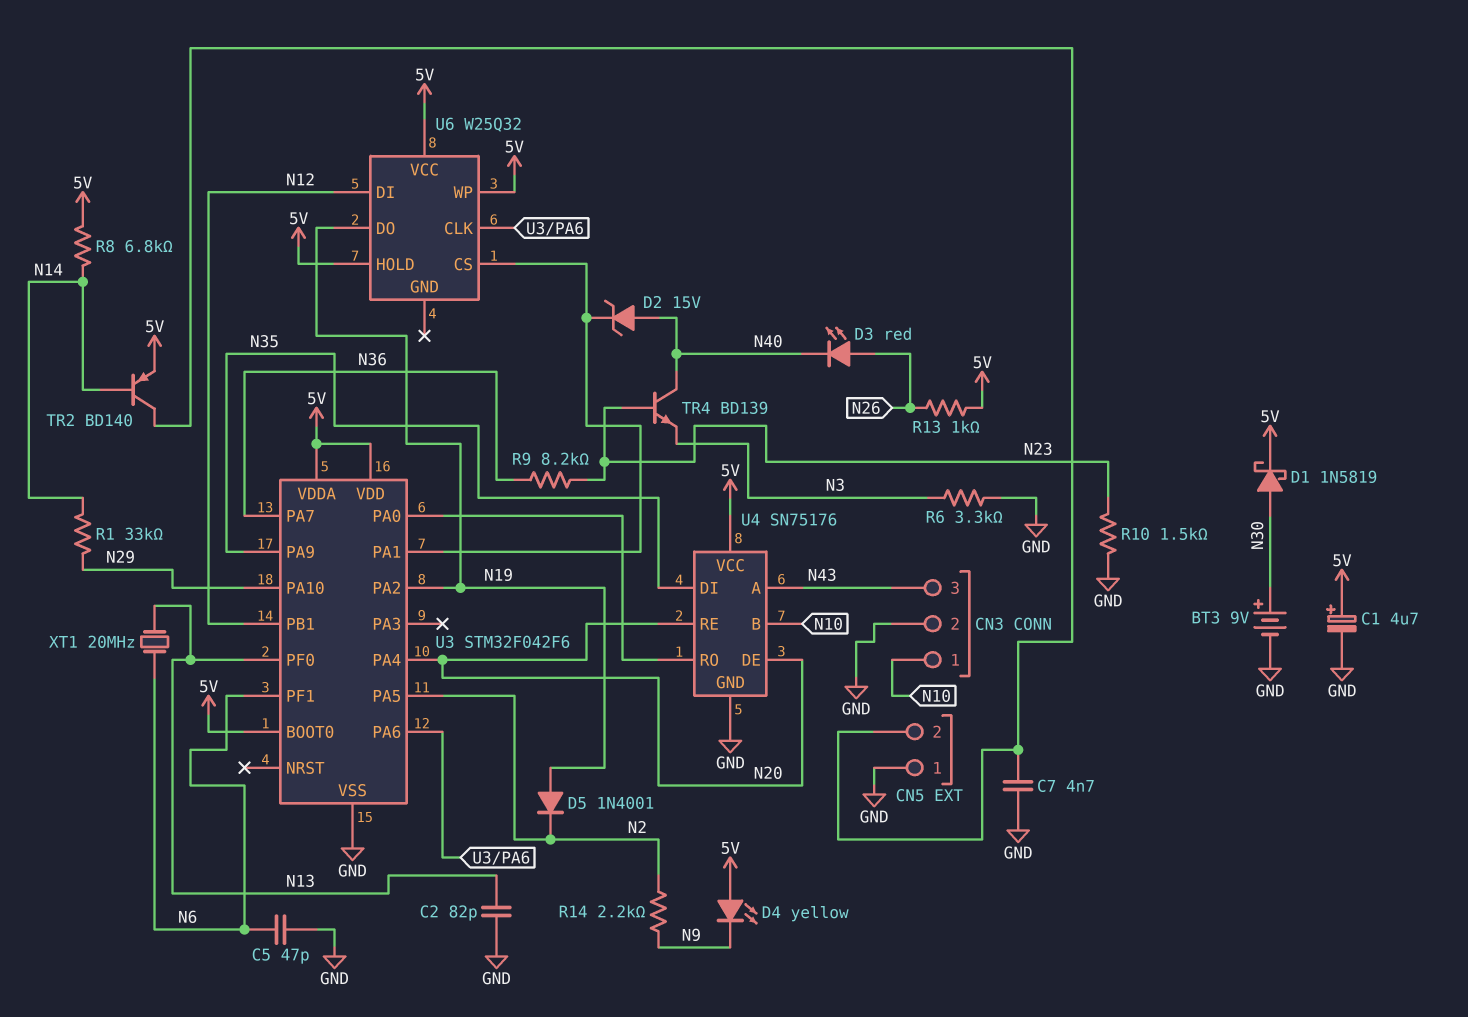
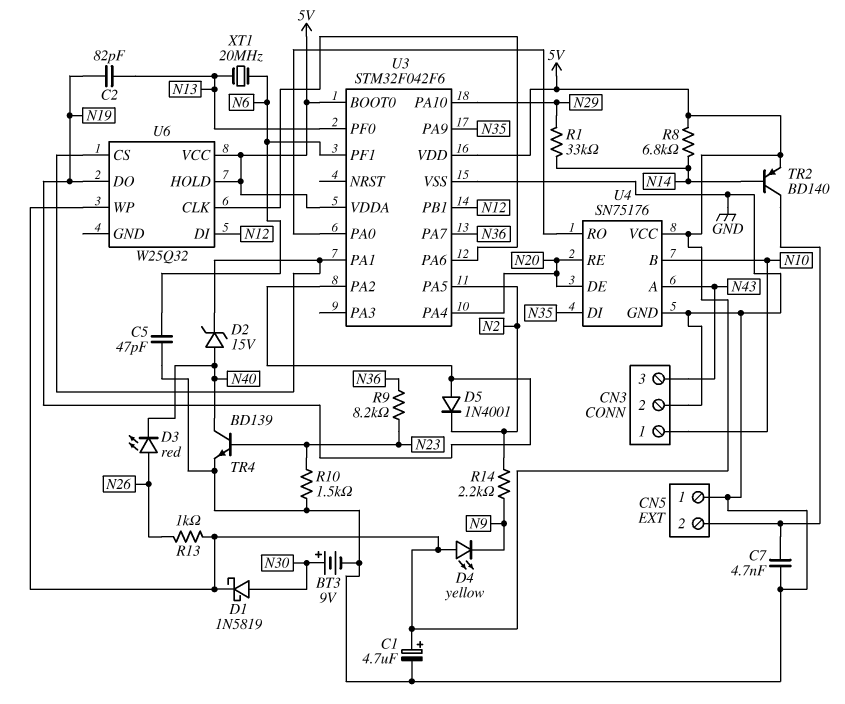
C2: 82pF (GND, N13) -> 82pF (N13, N19)
R6: 3.3k (GND, N3) -> none
TR4: NPN BD139 (B N23, C N40, E N3) -> NPN BD139 (B N23, C N40, E GND)

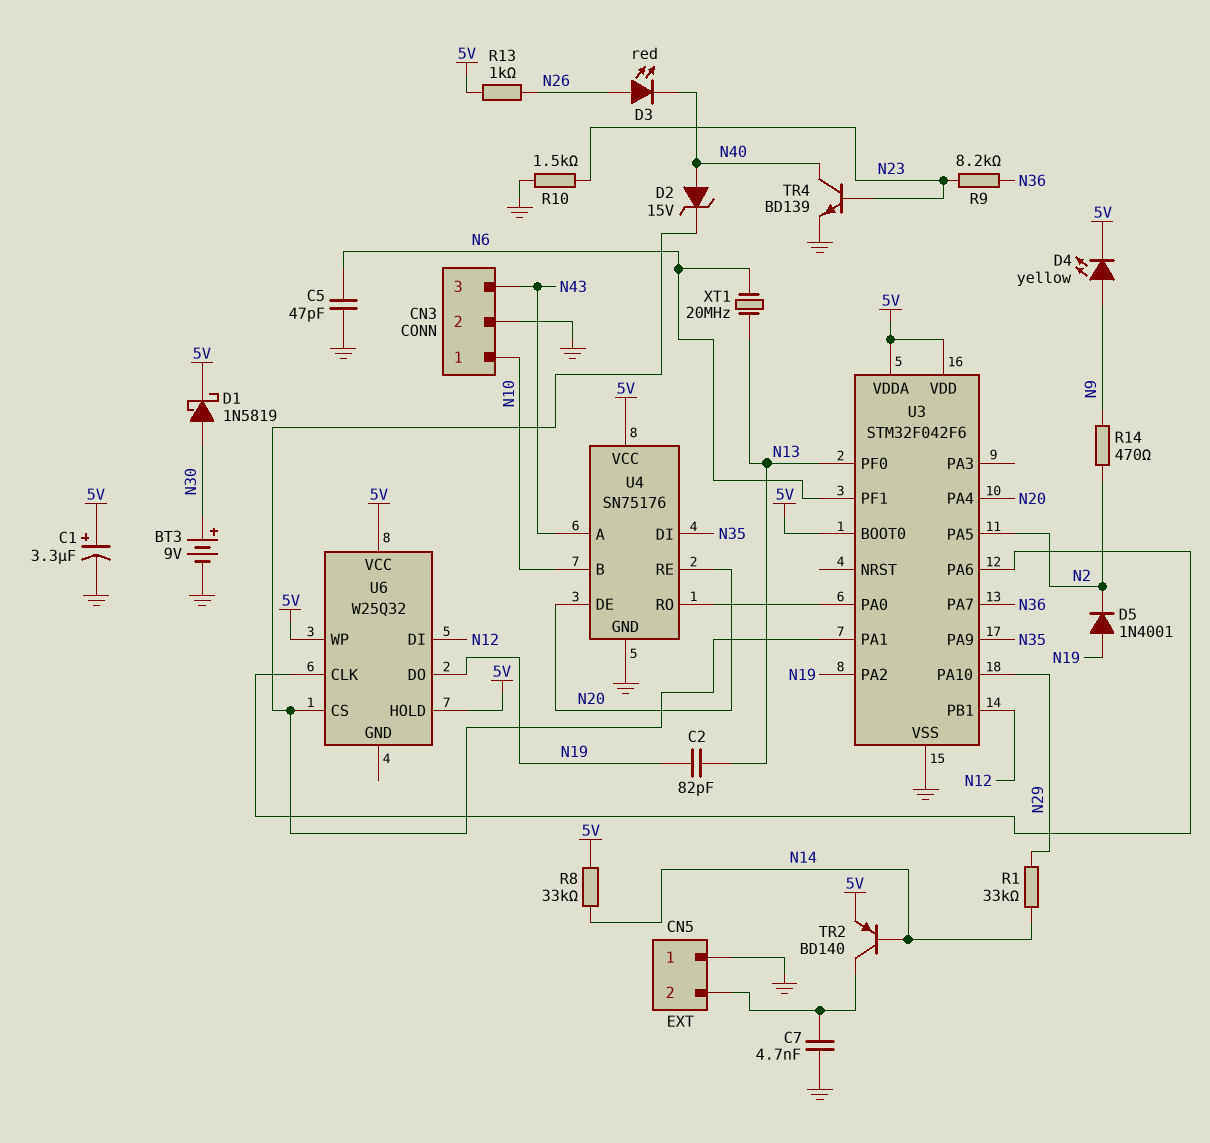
C1: 4.7uF (plus 5V, minus GND) -> 3.3uF (plus 5V, minus GND)
D4: LED yellow (A 5V, K N9) -> LED yellow (A N9, K 5V)
R8: 6.8k (5V, N14) -> 33k (5V, N14)
R14: 2.2k (N2, N9) -> 470 (N2, N9)

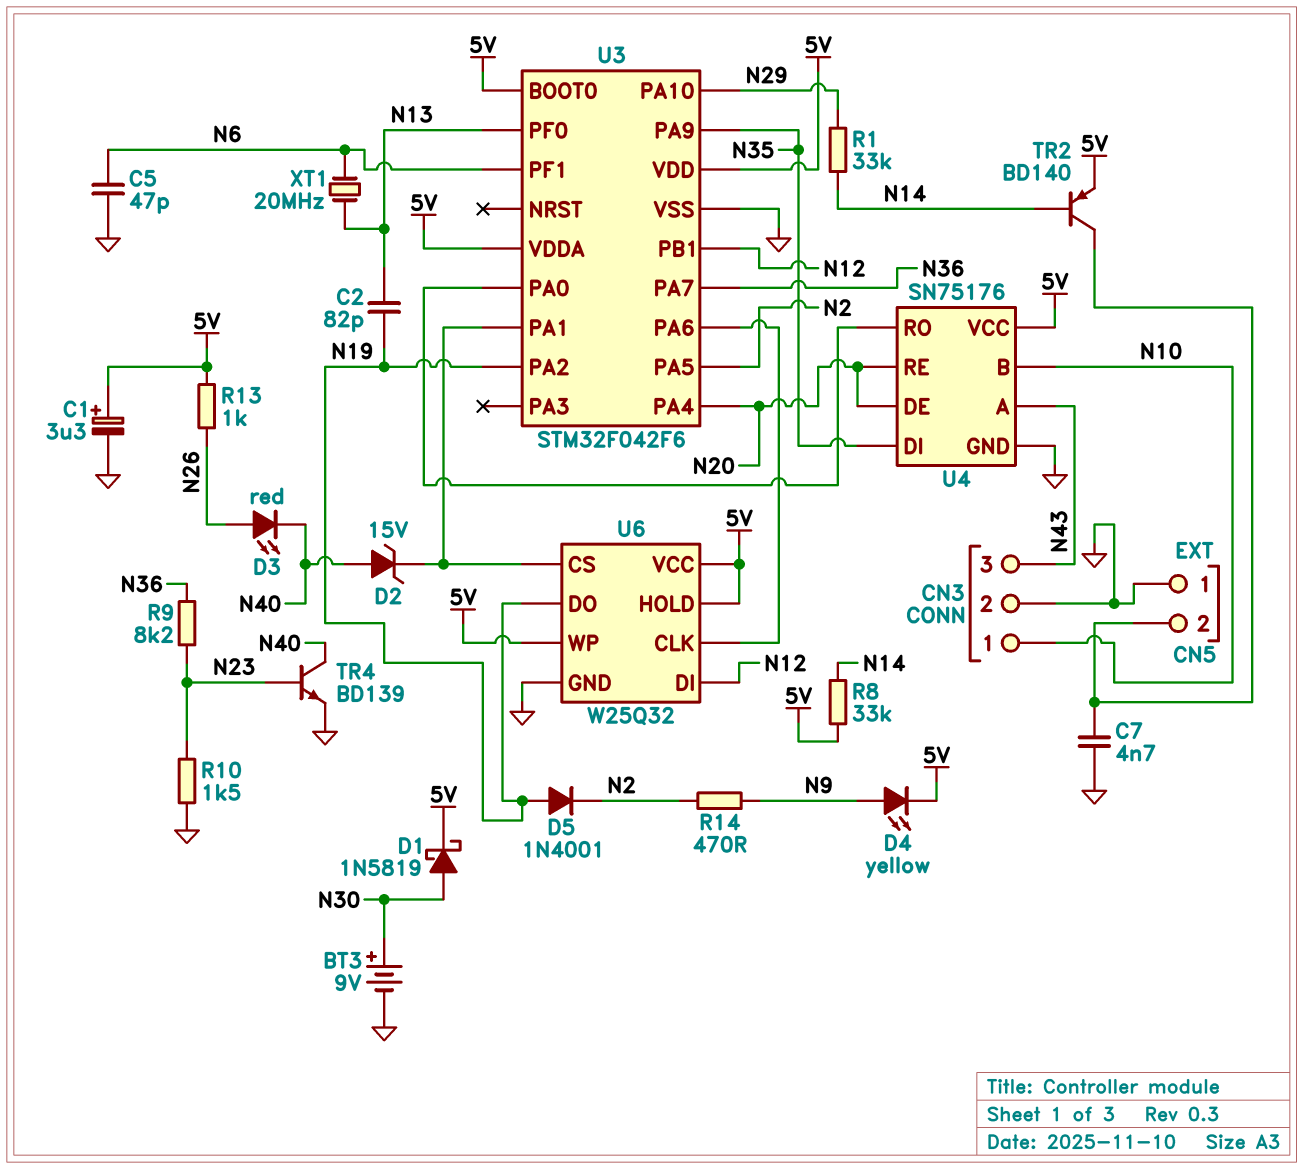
U6 pin GND: none -> GND

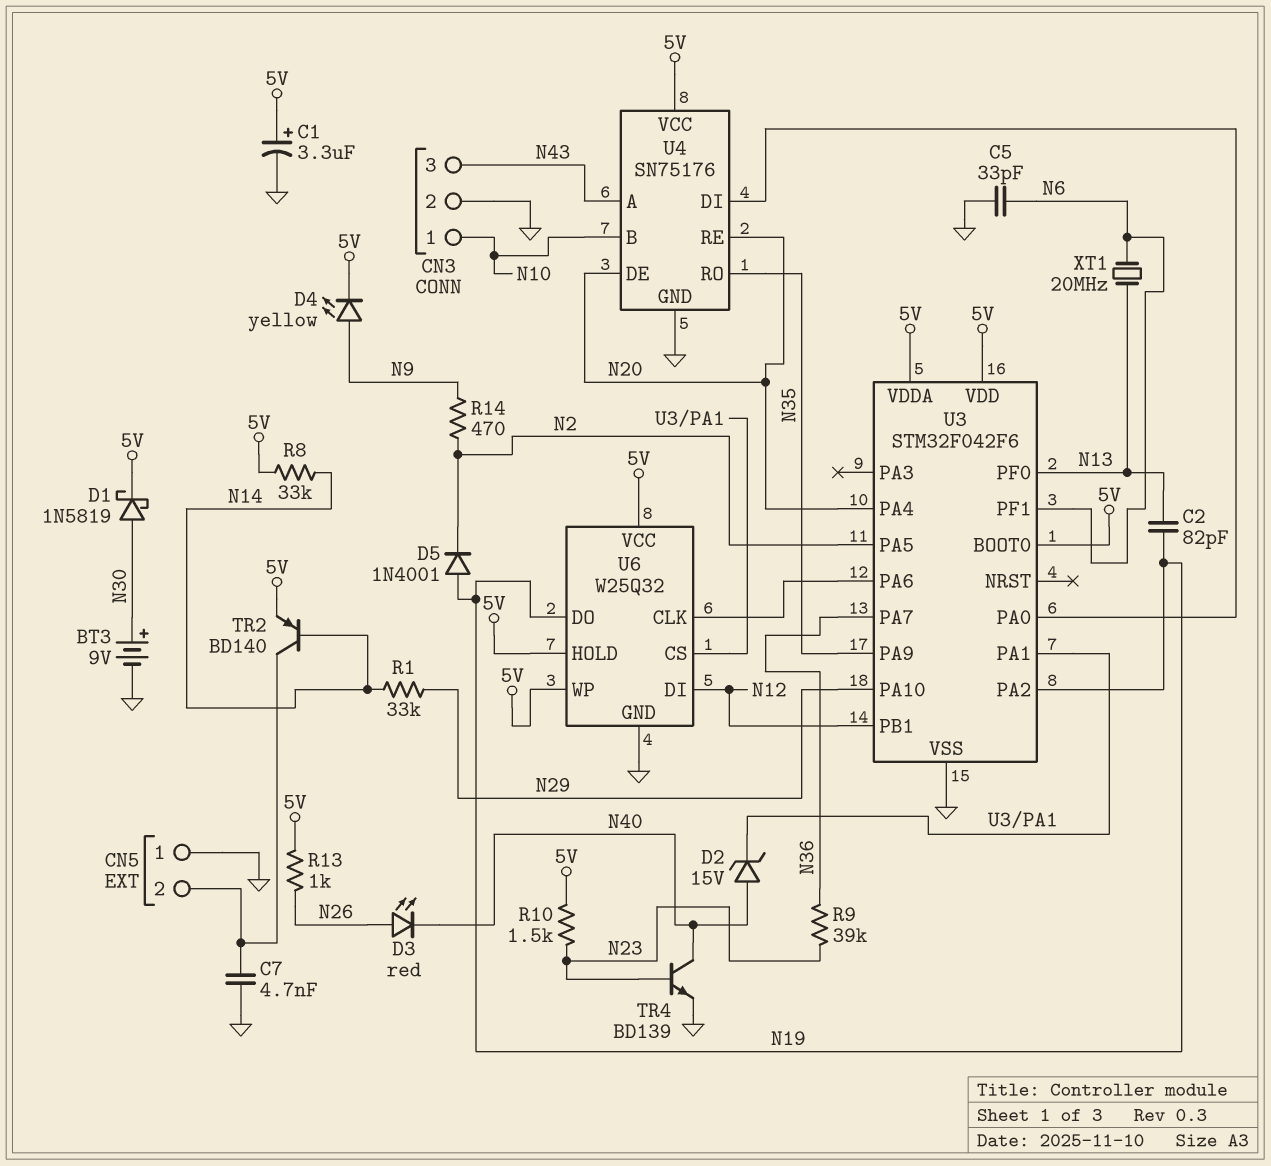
C5: 47pF (GND, N6) -> 33pF (GND, N6)
R9: 8.2k (N23, N36) -> 39k (N23, N36)
R10: 1.5k (GND, N23) -> 1.5k (5V, N23)
U4 pin DI: N35 -> U3/PA0
U4 pin RO: U3/PA0 -> N35

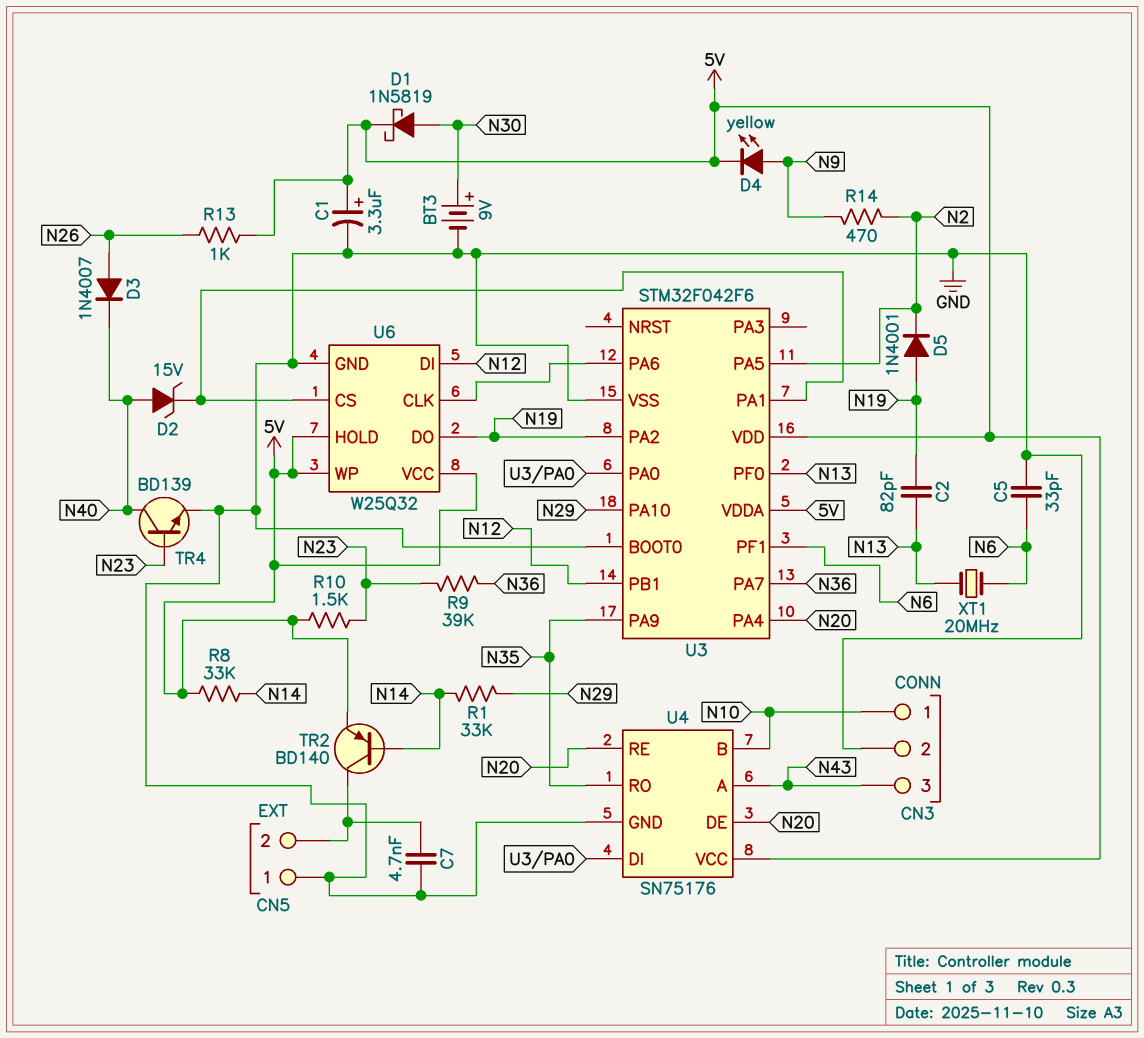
D3: LED red (A N26, K N40) -> diode 1N4007 (A N26, K N40)
U3 pin BOOT0: 5V -> GND

